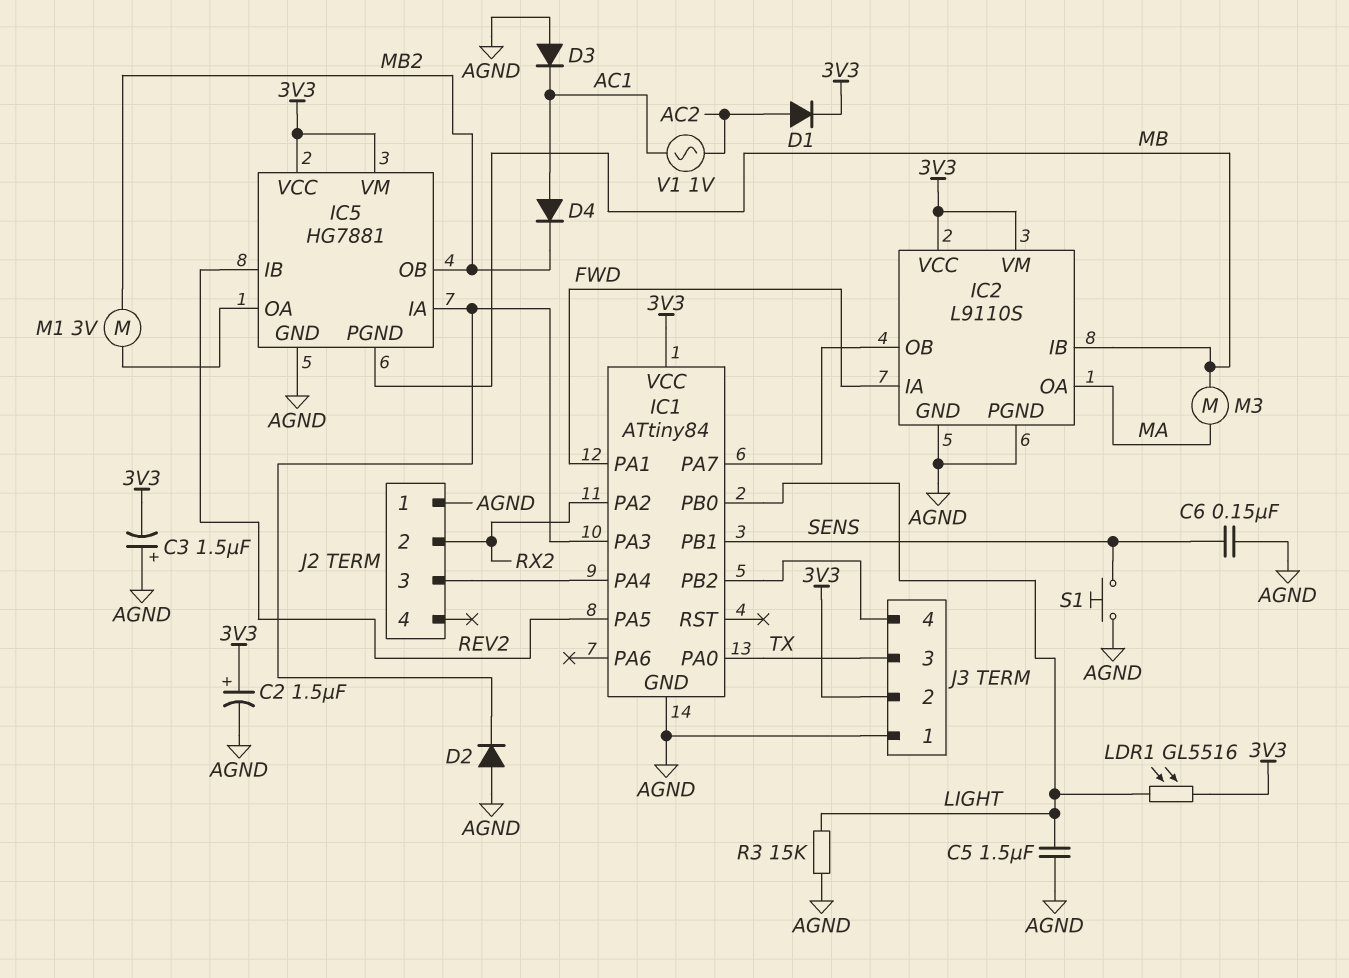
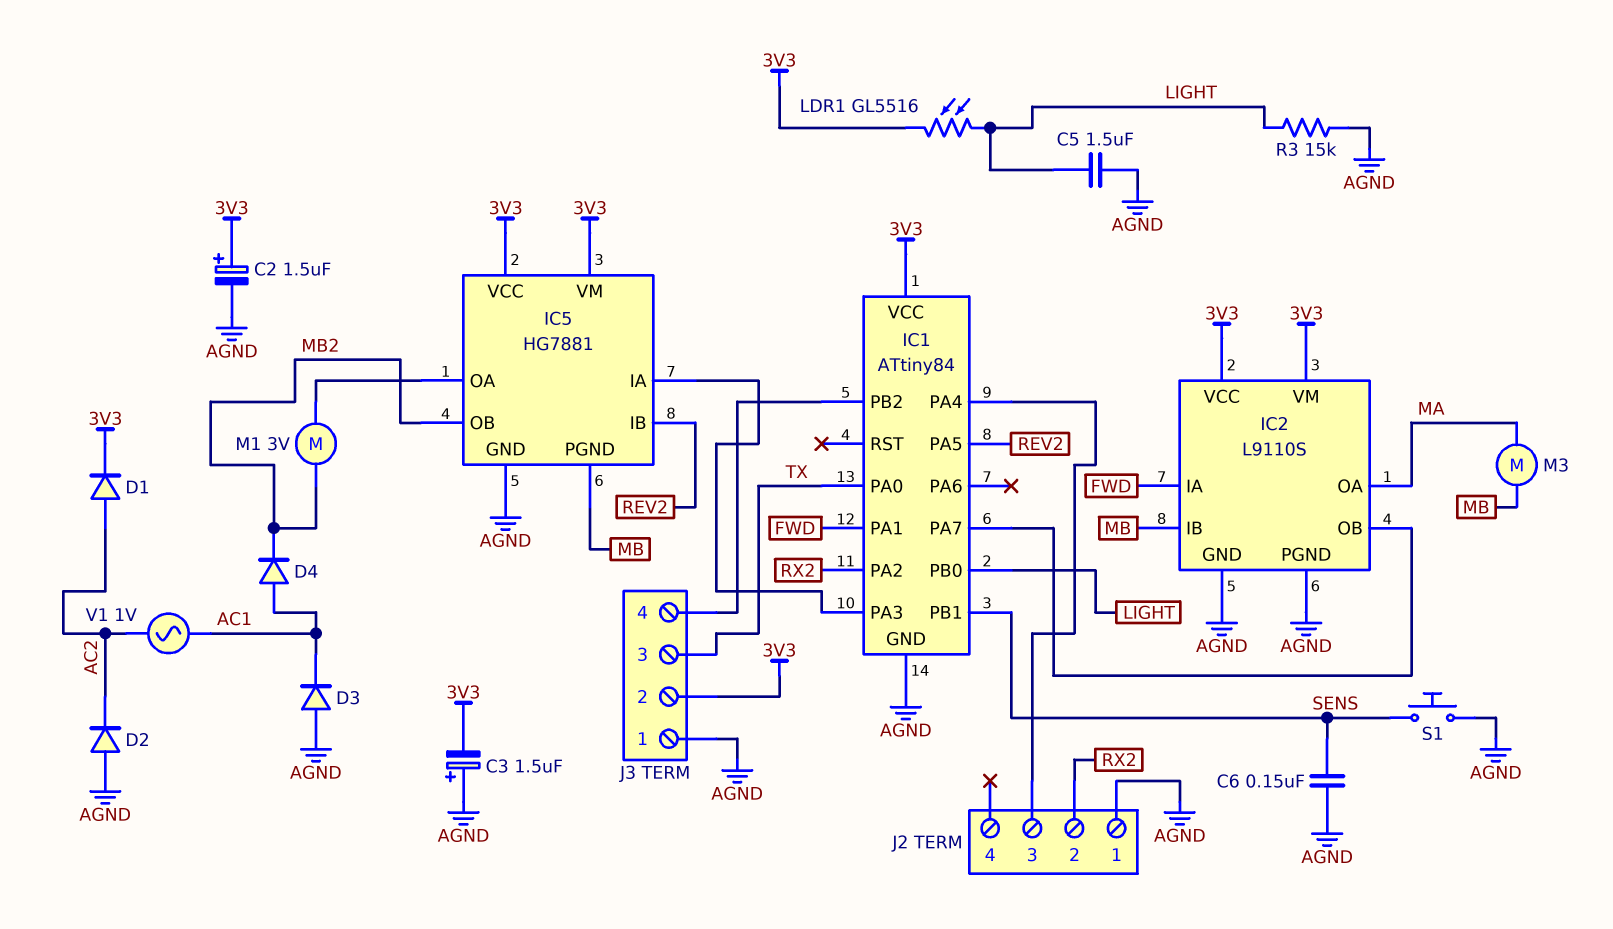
D2: diode (A AGND, K IC1/PA3) -> diode (A AGND, K AC2)

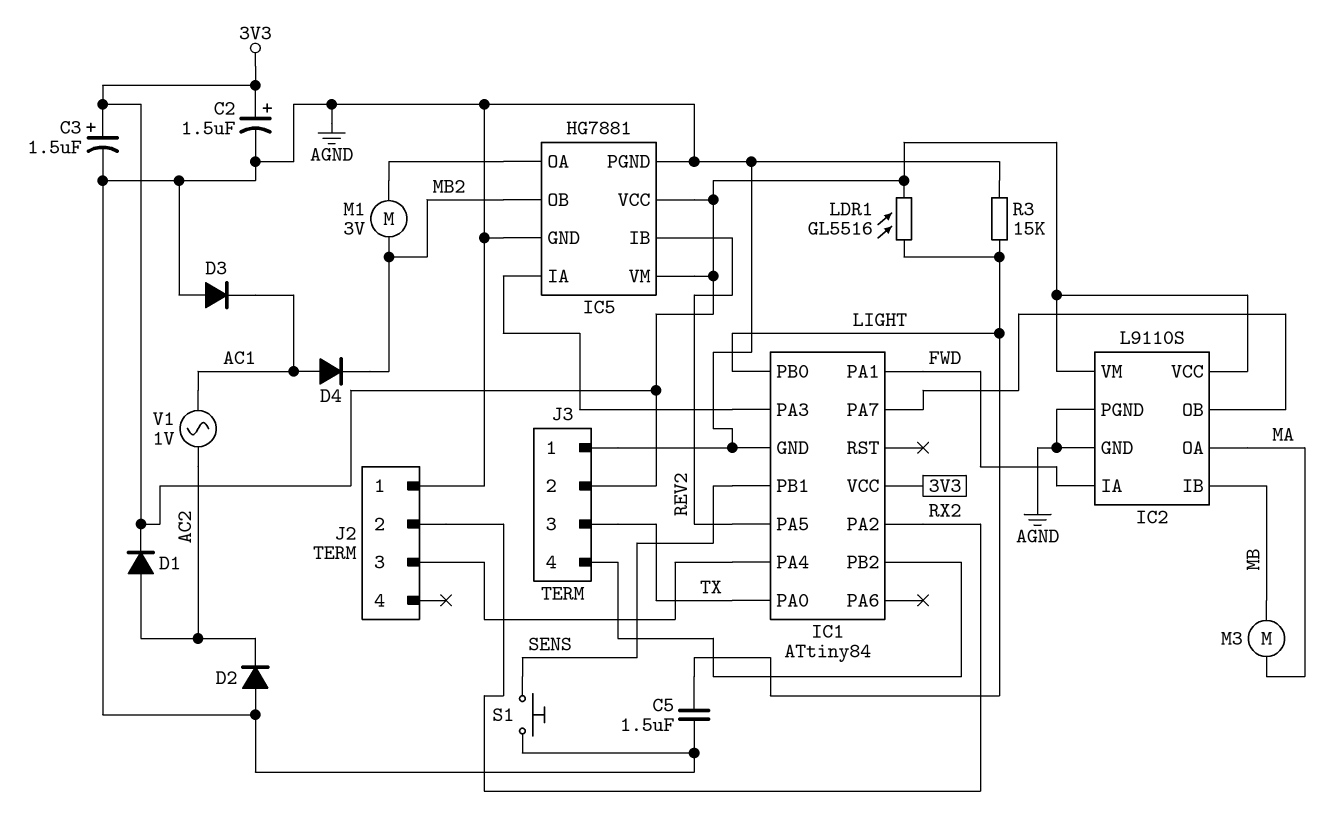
C3: 1.5uF (plus AGND, minus 3V3) -> 1.5uF (plus 3V3, minus AGND)
C6: 150nF (AGND, SENS) -> none
IC5 pin PGND: MB -> AGND

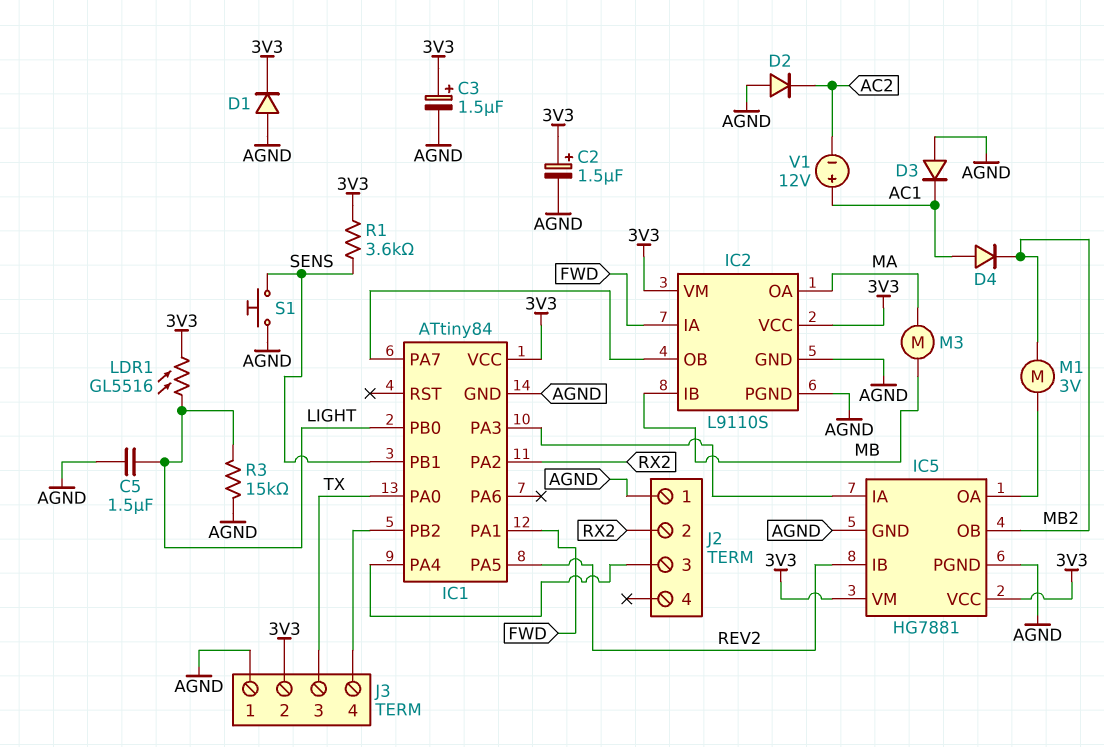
D1: diode (A AC2, K 3V3) -> diode (A AGND, K 3V3)
R1: none -> 3.6k (3V3, SENS)
V1: AC 1V (AC1, AC2) -> 12V (plus AC1, minus AC2)

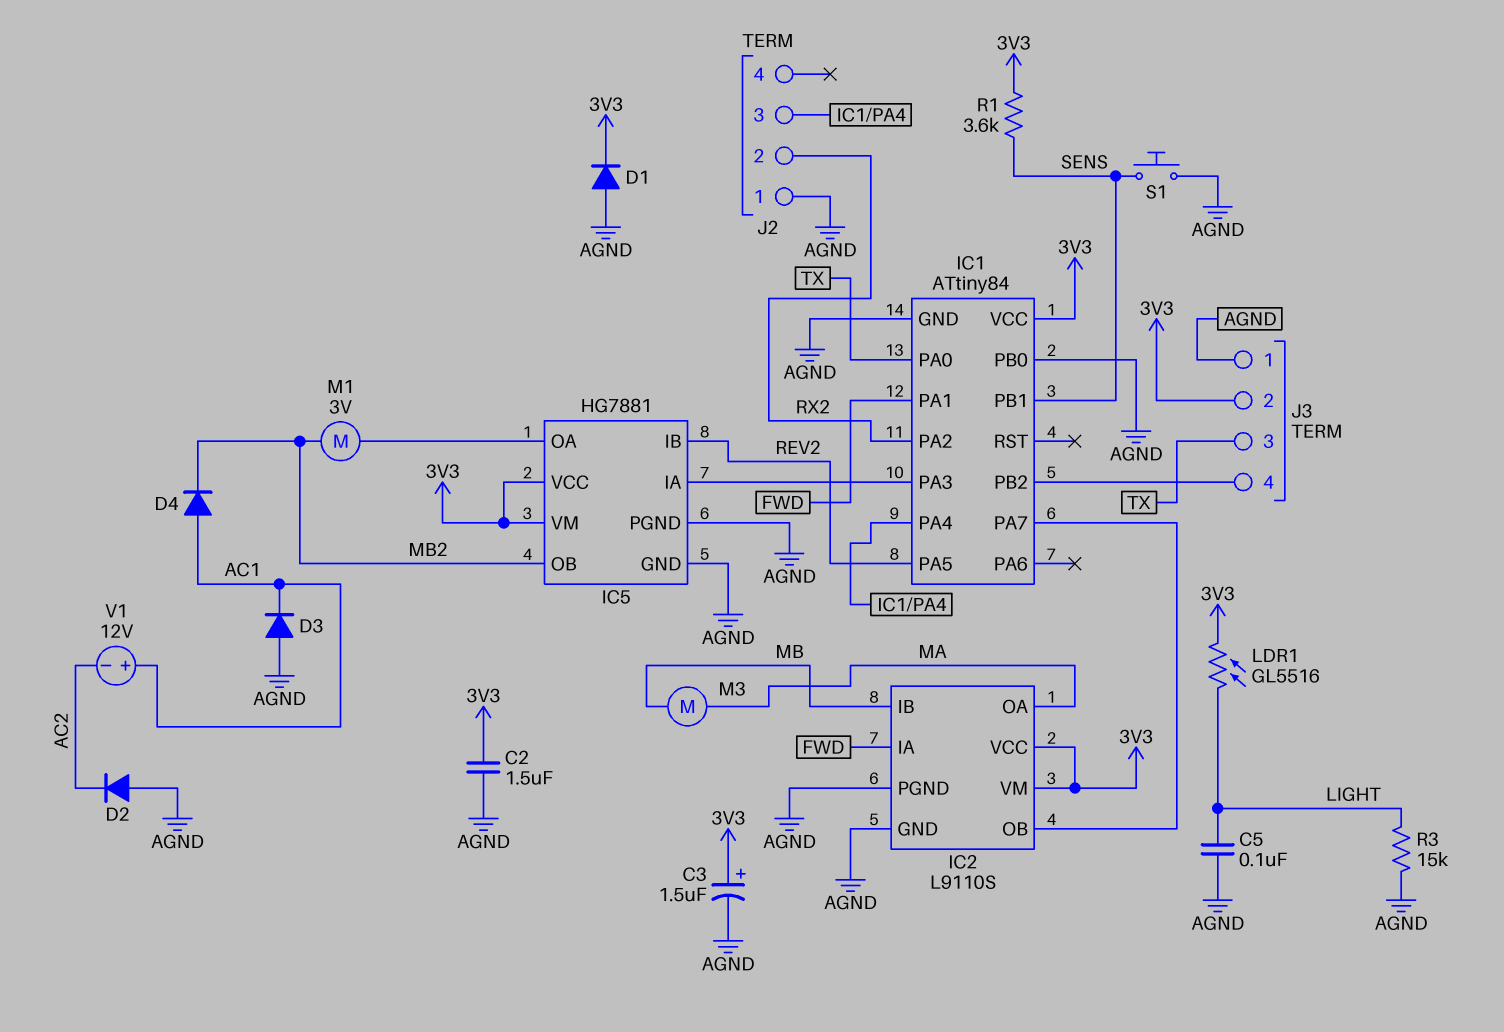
C2: 1.5uF (plus 3V3, minus AGND) -> 1.5uF (3V3, AGND)
C5: 1.5uF (AGND, LIGHT) -> 100nF (AGND, LIGHT)
IC1 pin PB0: LIGHT -> AGND

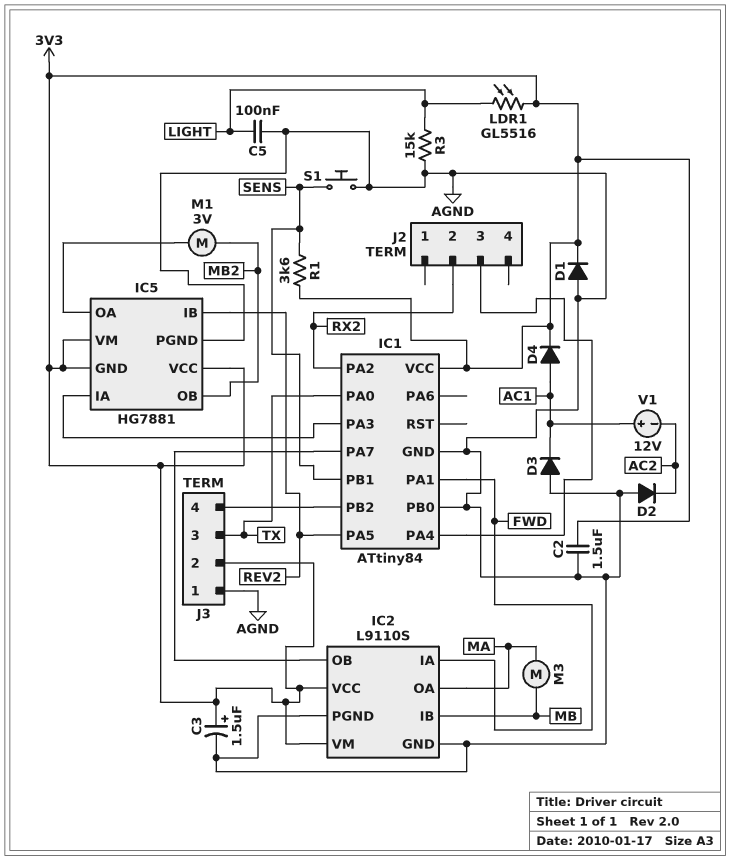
D4: diode (A AC1, K MB2) -> diode (A AC1, K 3V3)
IC5 pin GND: AGND -> 3V3
J2 pin 1: AGND -> none

